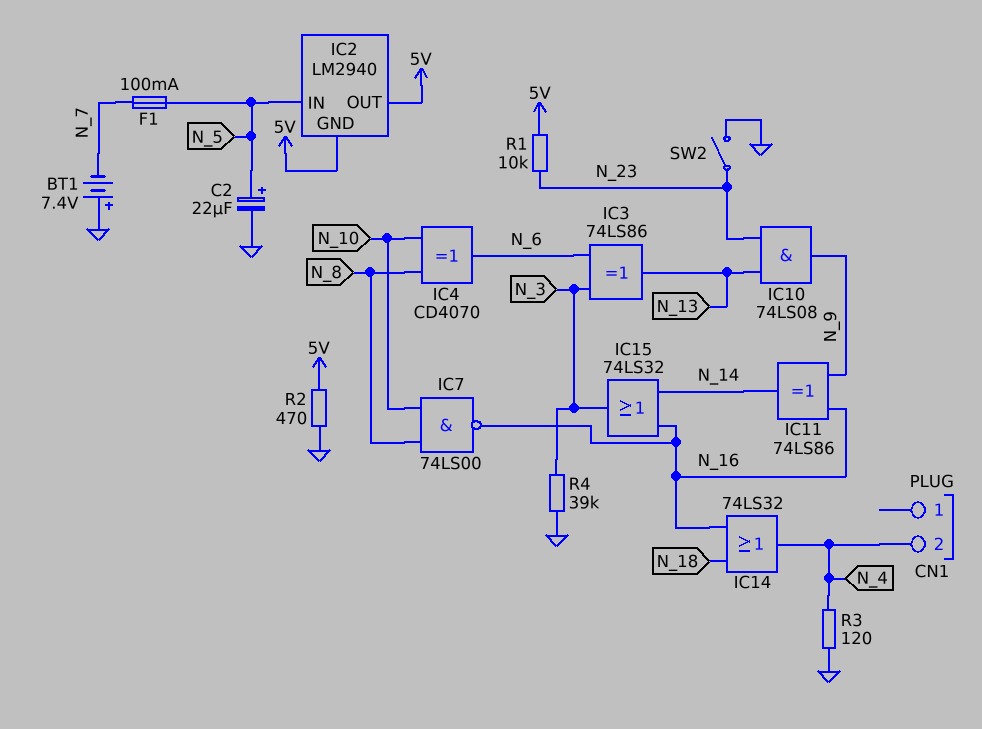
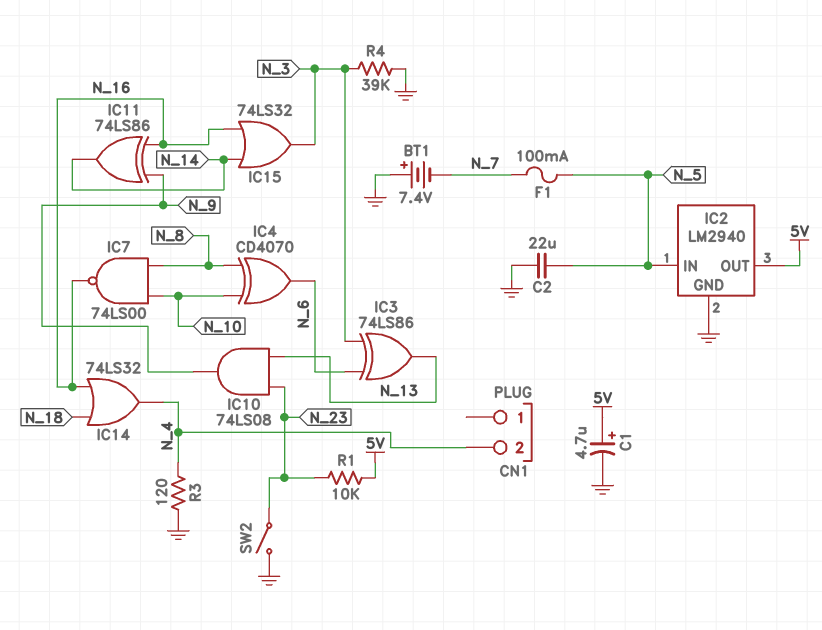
C1: none -> 4.7uF (plus 5V, minus GND)
C2: 22uF (plus N_5, minus GND) -> 22uF (GND, N_5)
IC2 pin GND: 5V -> GND
R2: 470 (5V, GND) -> none

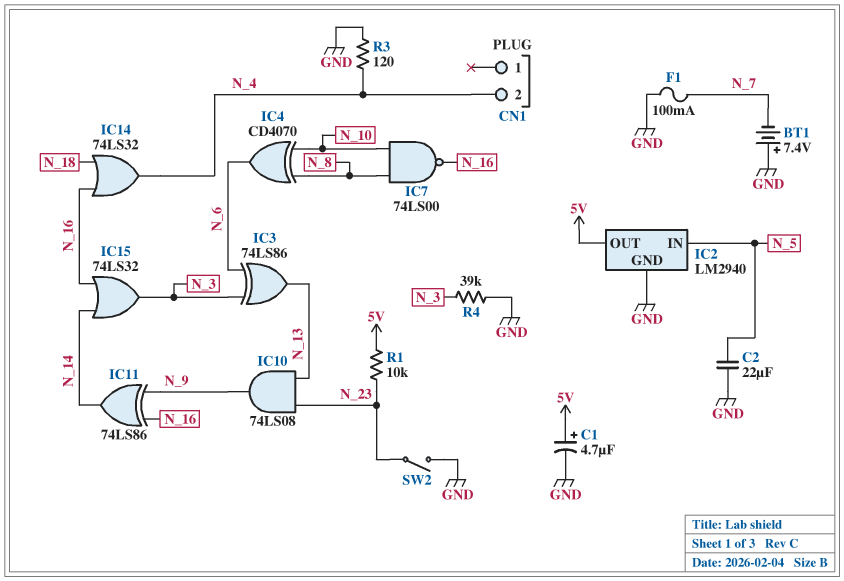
F1: 100mA (N_5, N_7) -> 100mA (GND, N_7)

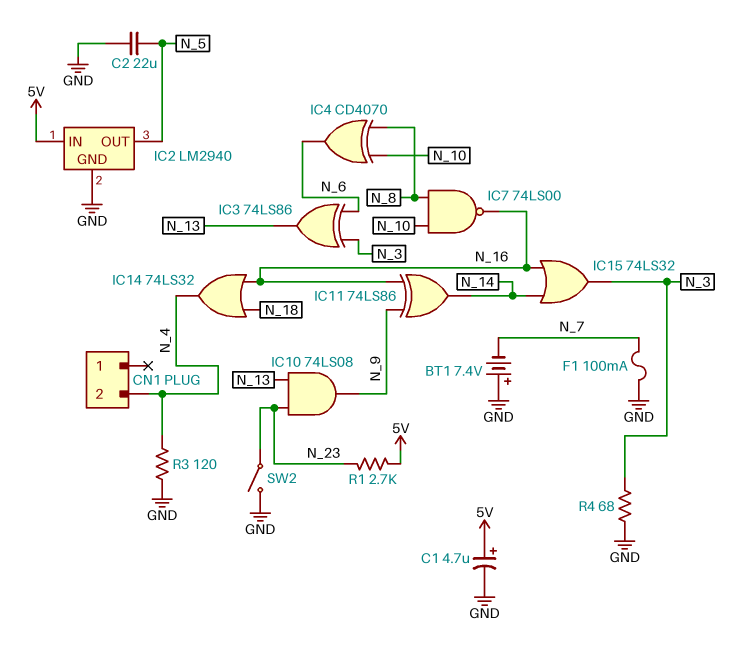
IC2 pin IN: N_5 -> 5V
IC2 pin OUT: 5V -> N_5
R1: 10k (5V, N_23) -> 2.7k (5V, N_23)
R4: 39k (GND, N_3) -> 68 (GND, N_3)

